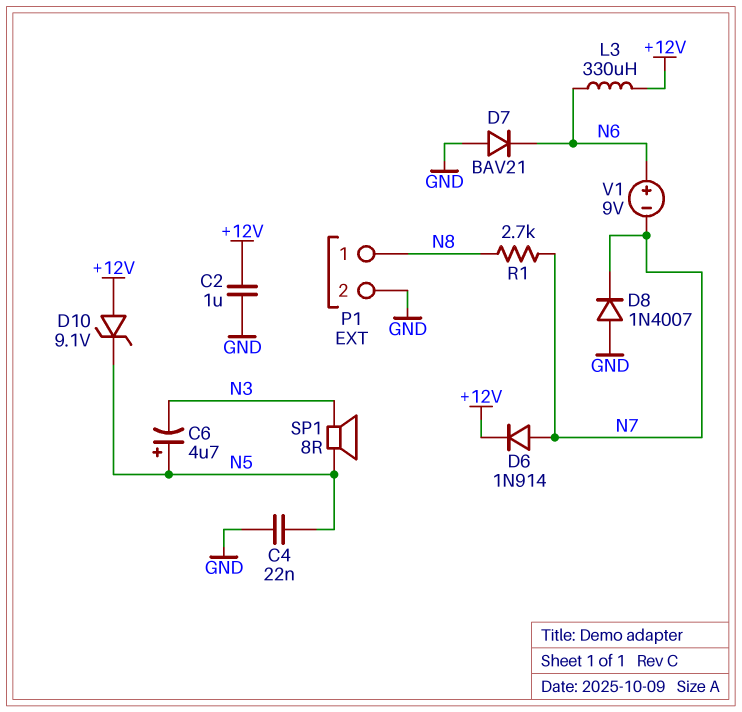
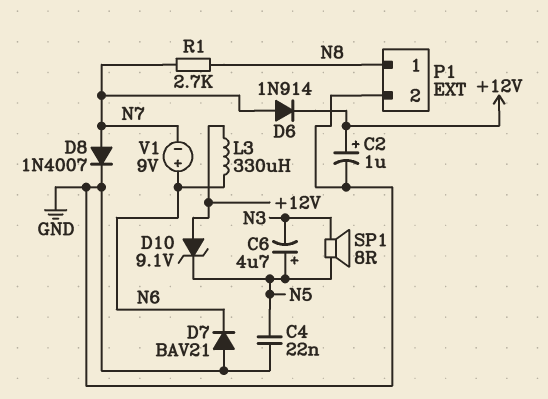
C2: 1uF (+12V, GND) -> 1uF (plus +12V, minus GND)
D8: diode 1N4007 (A GND, K N7) -> diode 1N4007 (A N7, K GND)

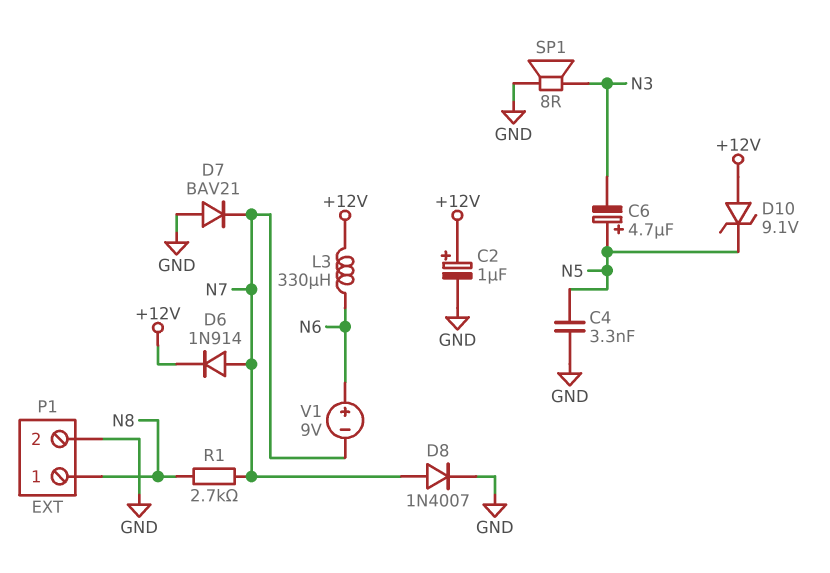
C4: 22nF (GND, N5) -> 3.3nF (GND, N5)
D7: diode BAV21 (A GND, K N6) -> diode BAV21 (A GND, K N7)
SP1: speaker 8R (N3, N5) -> speaker 8R (GND, N3)

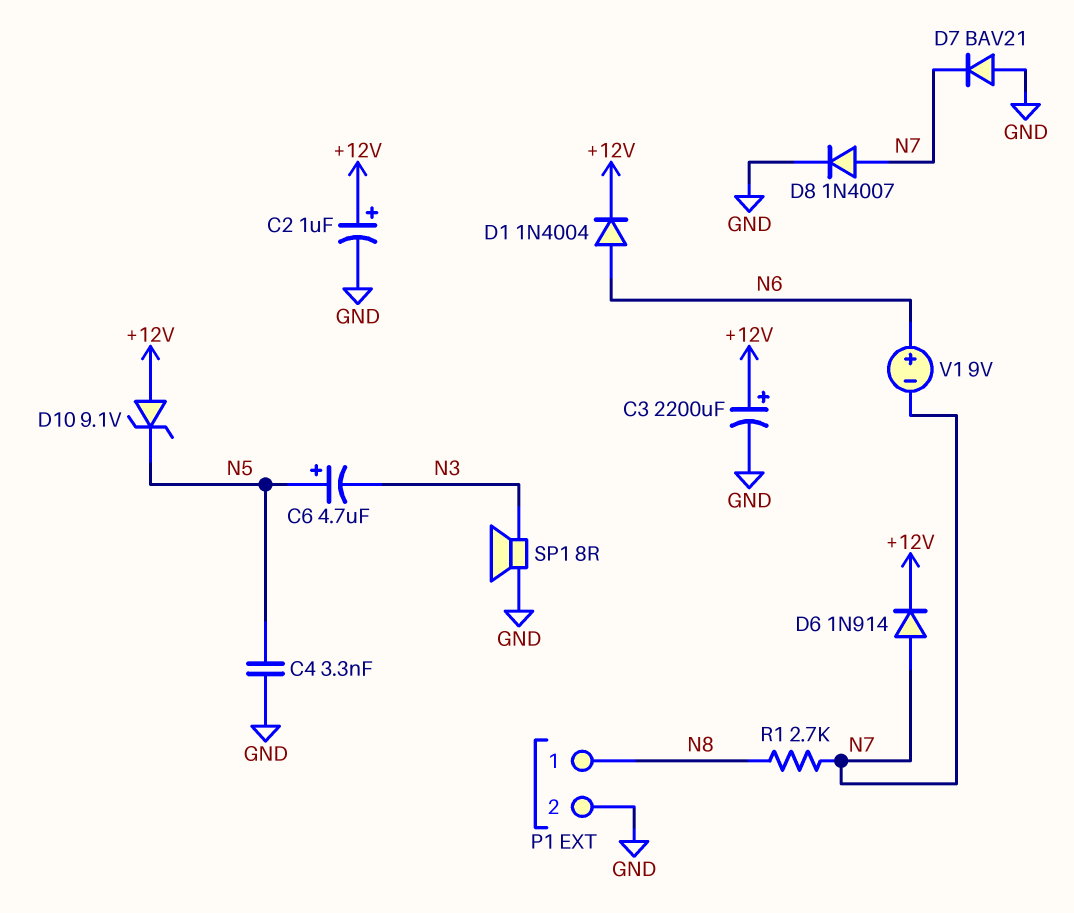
C3: none -> 2200uF (plus +12V, minus GND)
D1: none -> diode 1N4004 (A N6, K +12V)
L3: 330uH (+12V, N6) -> none

